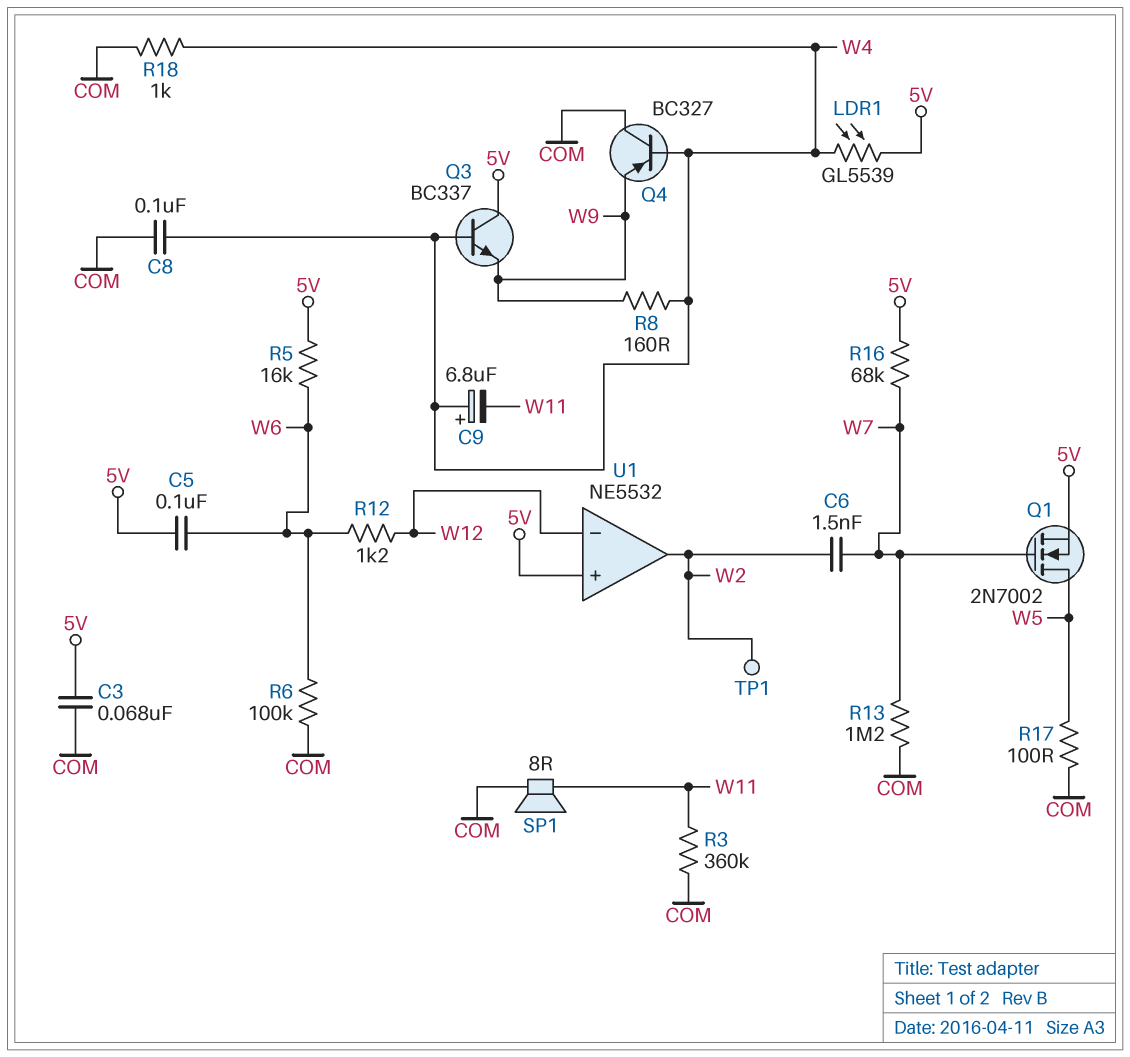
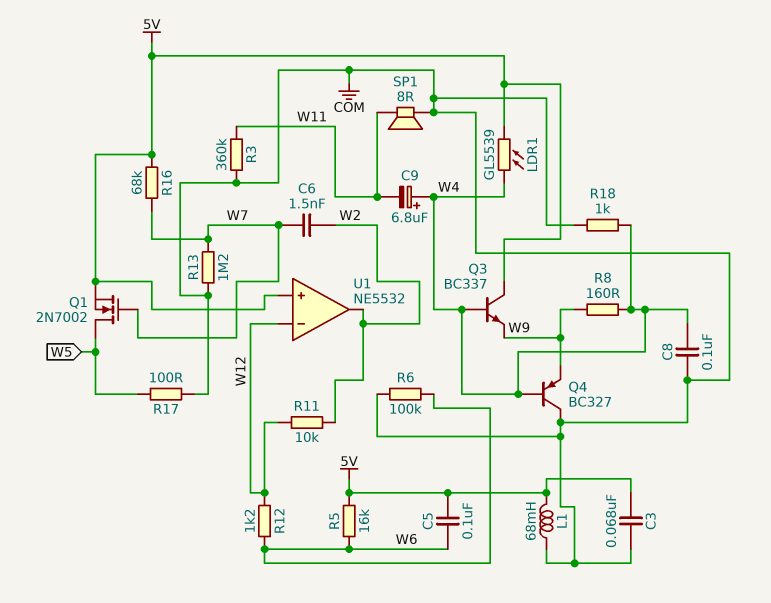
L1: none -> 68mH (5V, COM)
R11: none -> 10k (W2, W12)
TP1: test point (W2) -> none

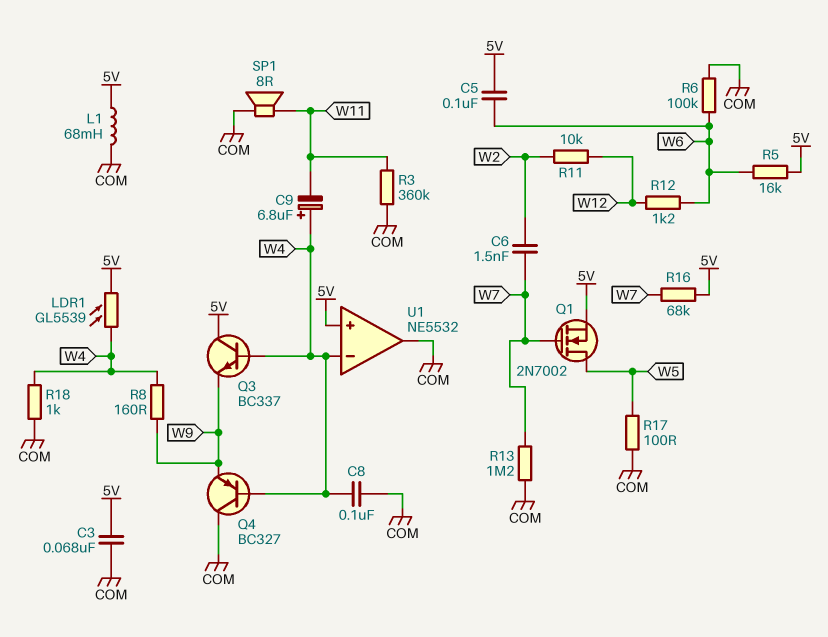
U1 pin in-: W12 -> W4
U1 pin out: W2 -> COM

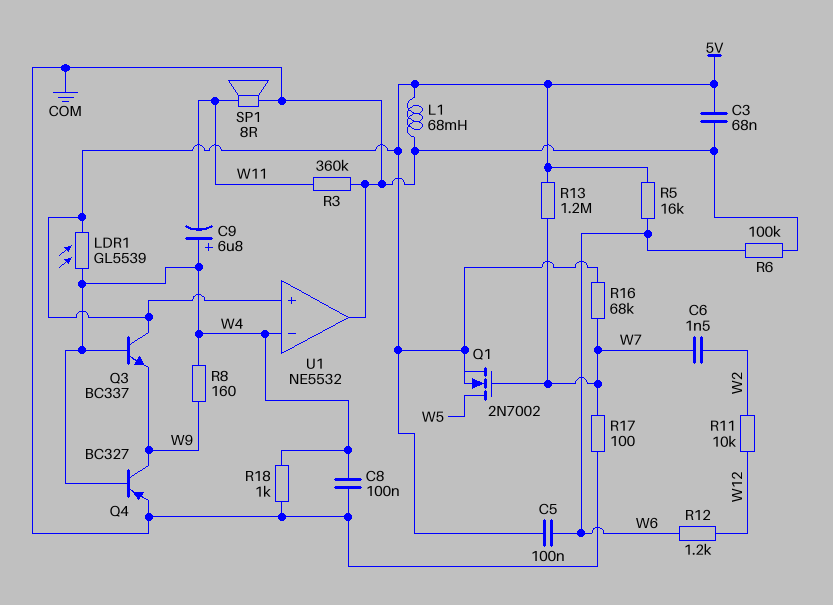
Q4: PNP BC327 (B W4, C COM, E W9) -> PNP BC327 (B W4, C W9, E COM)
R13: 1.2M (COM, W7) -> 1.2M (5V, W7)
R17: 100 (COM, W5) -> 100 (COM, W7)

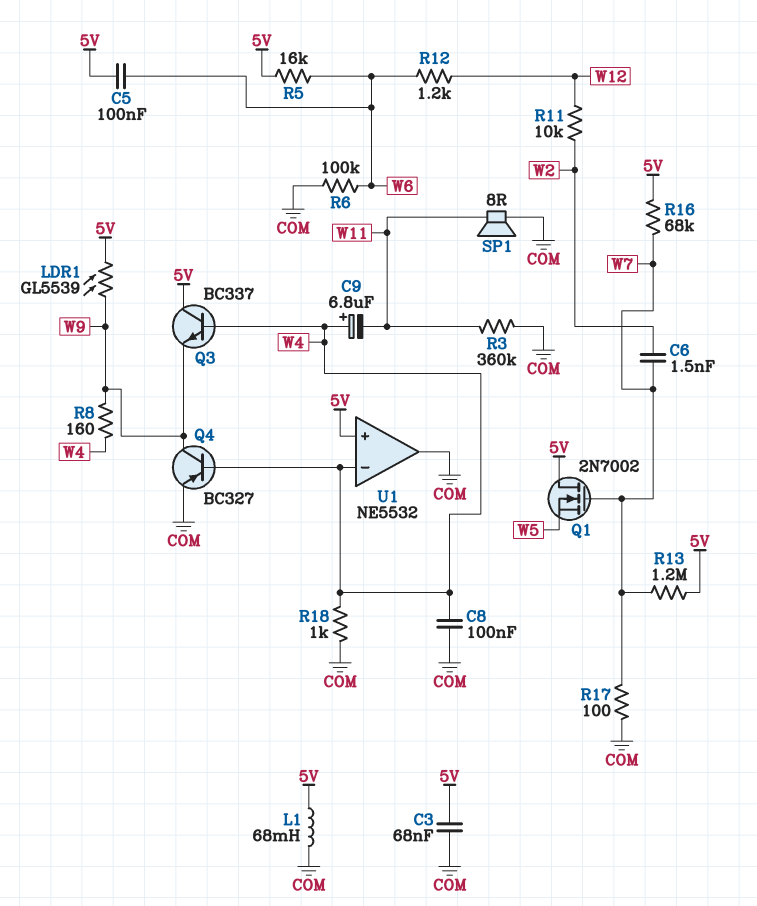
LDR1: GL5539 (5V, W4) -> GL5539 (5V, W9)
Q1: NMOS 2N7002 (G W7, D W5, S 5V) -> NMOS 2N7002 (G W7, D 5V, S W5)

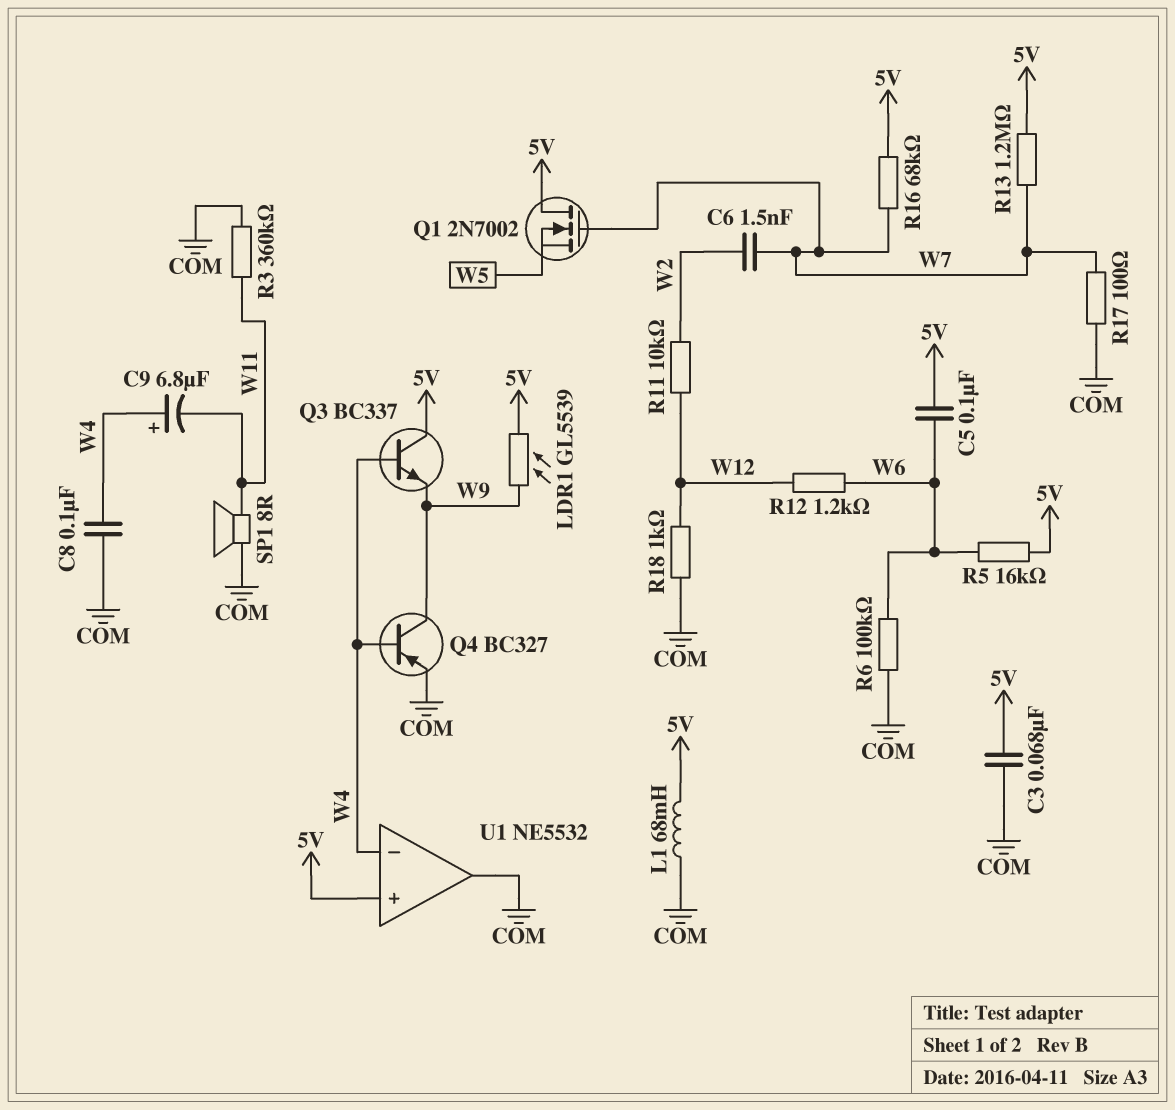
R8: 160 (W4, W9) -> none
R18: 1k (COM, W4) -> 1k (COM, W12)

